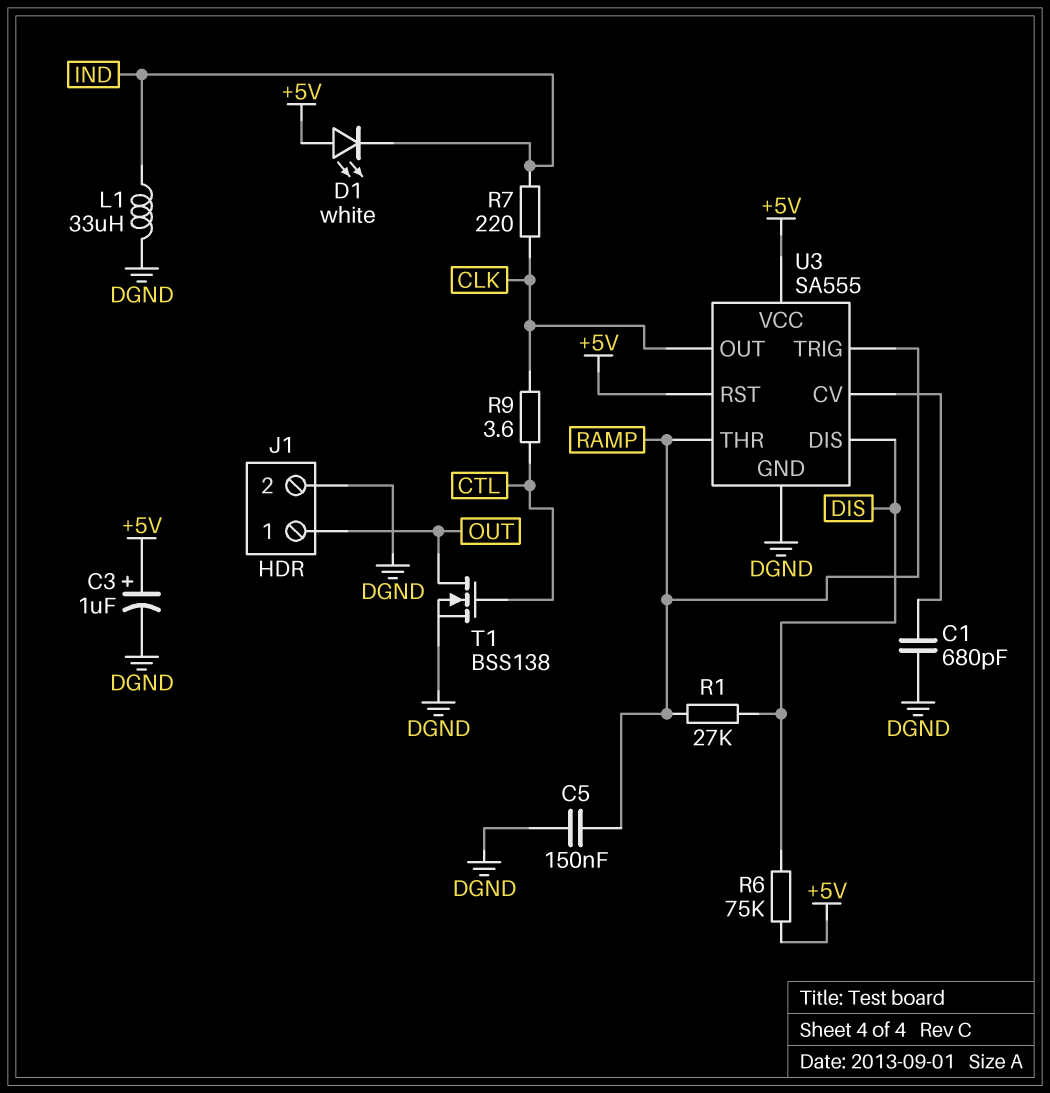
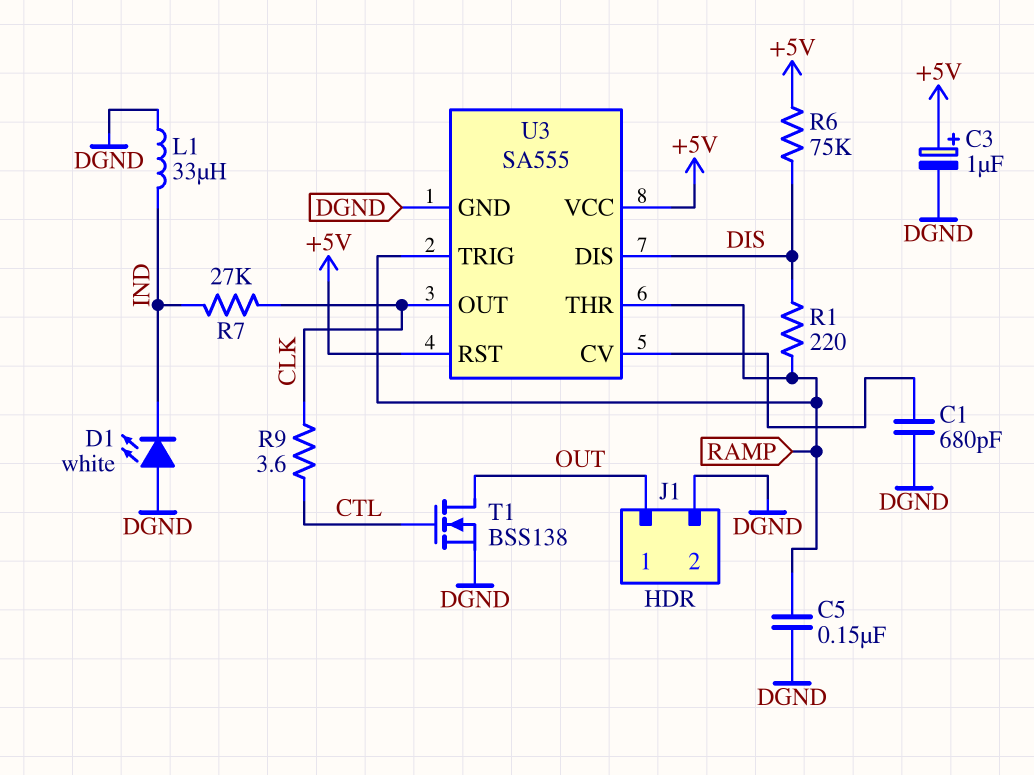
D1: LED white (A +5V, K IND) -> LED white (A DGND, K IND)
R1: 27k (DIS, RAMP) -> 220 (DIS, RAMP)
R7: 220 (CLK, IND) -> 27k (CLK, IND)

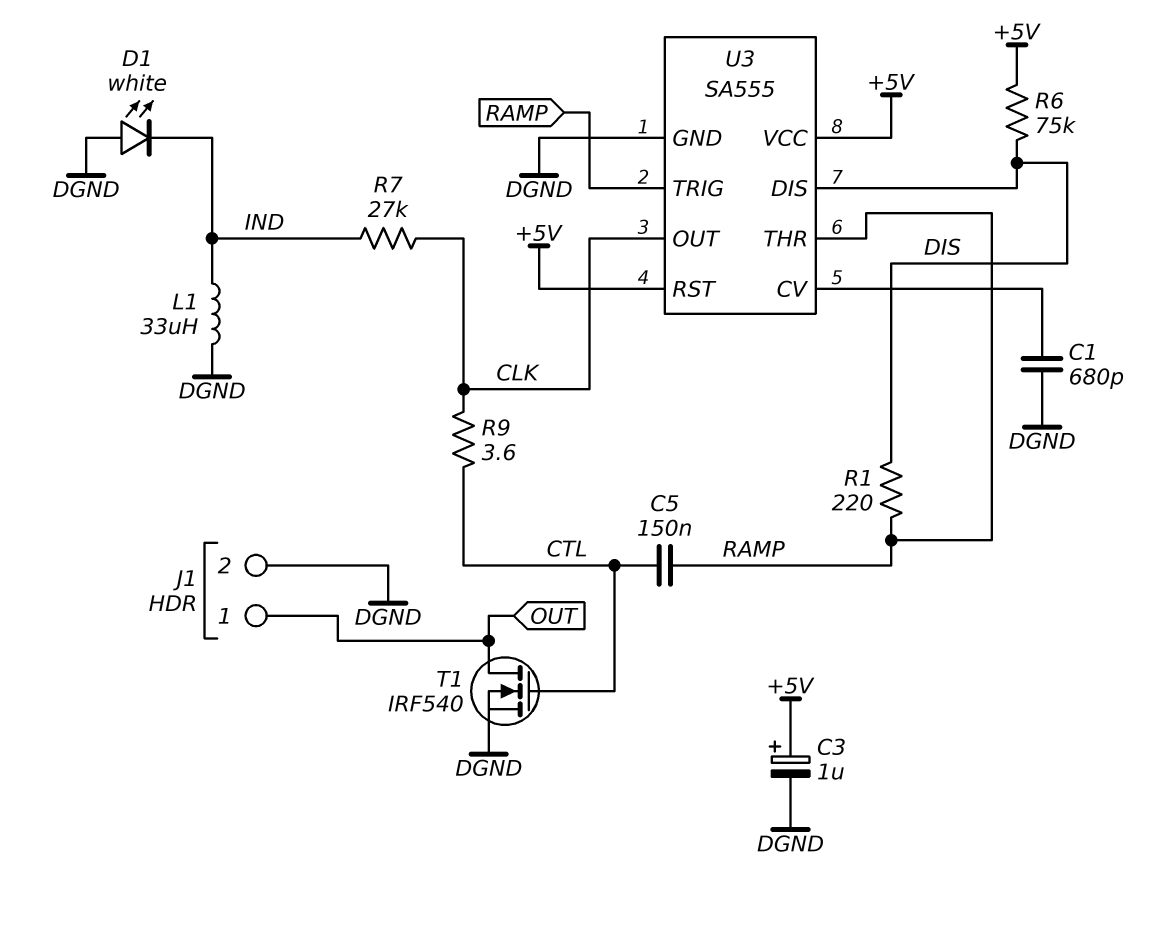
C5: 150nF (DGND, RAMP) -> 150nF (CTL, RAMP)
T1: NMOS BSS138 (G CTL, D OUT, S DGND) -> NMOS IRF540 (G CTL, D OUT, S DGND)

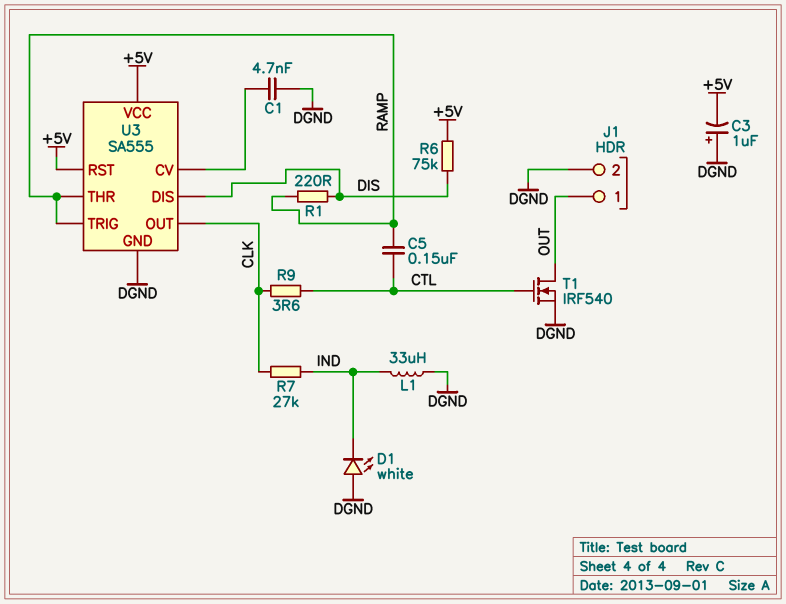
C1: 680pF (DGND, U3/CV) -> 4.7nF (DGND, U3/CV)
C3: 1uF (plus +5V, minus DGND) -> 1uF (plus DGND, minus +5V)

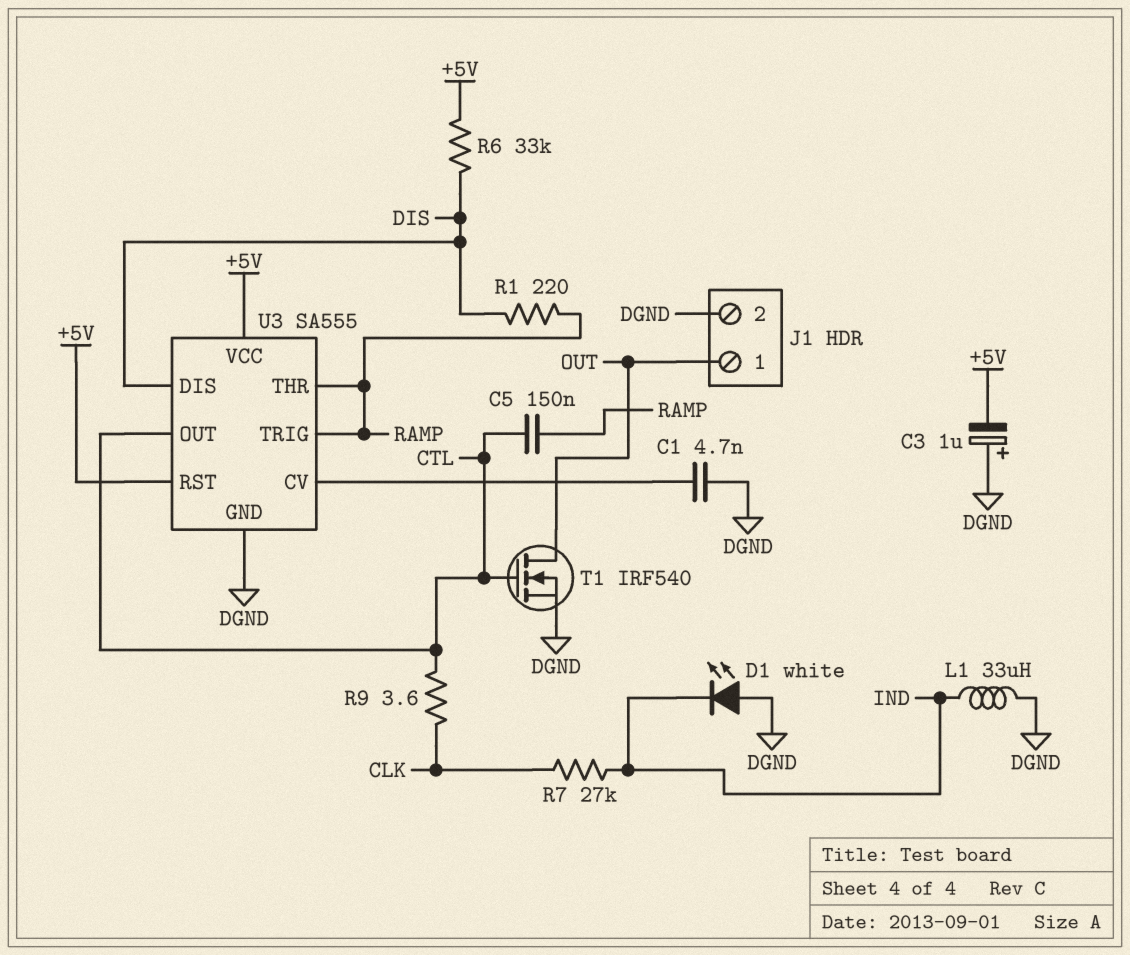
R6: 75k (+5V, DIS) -> 33k (+5V, DIS)
U3 pin OUT: CLK -> CTL

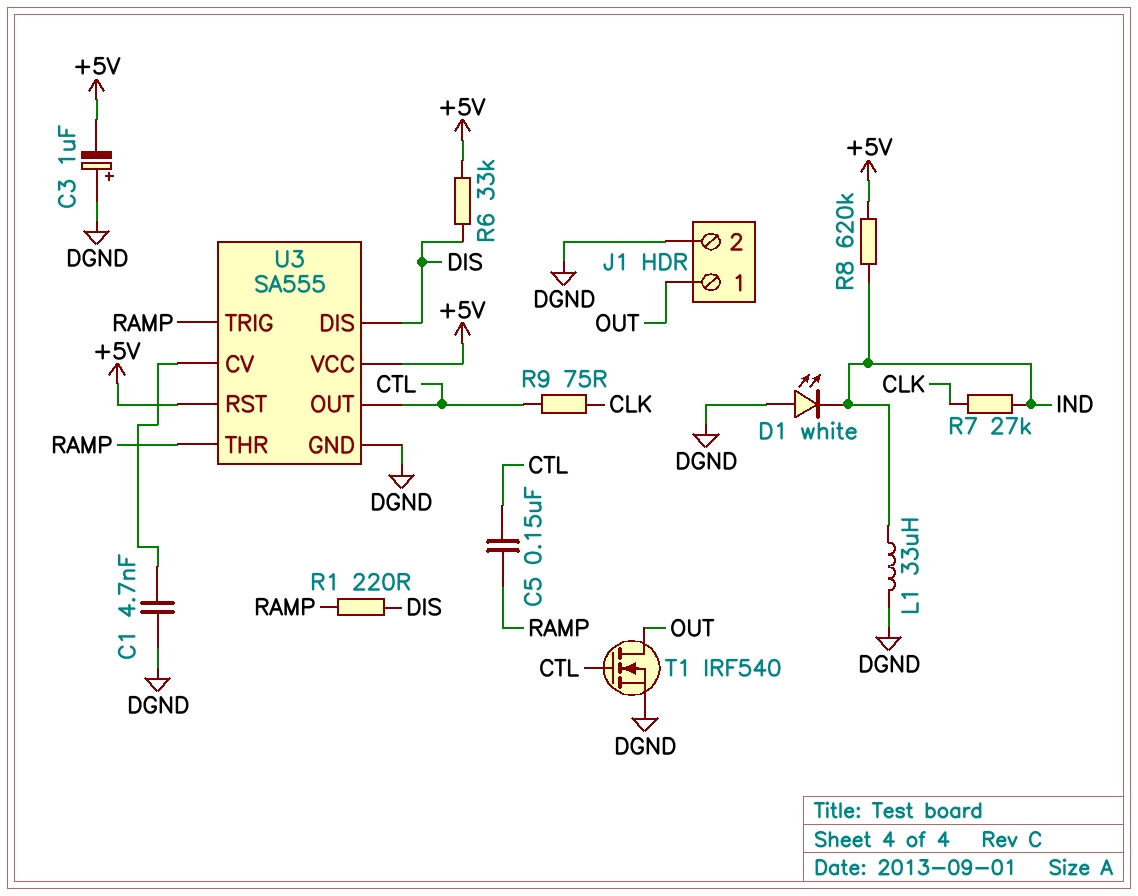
R8: none -> 620k (+5V, IND)
R9: 3.6 (CLK, CTL) -> 75 (CLK, CTL)

